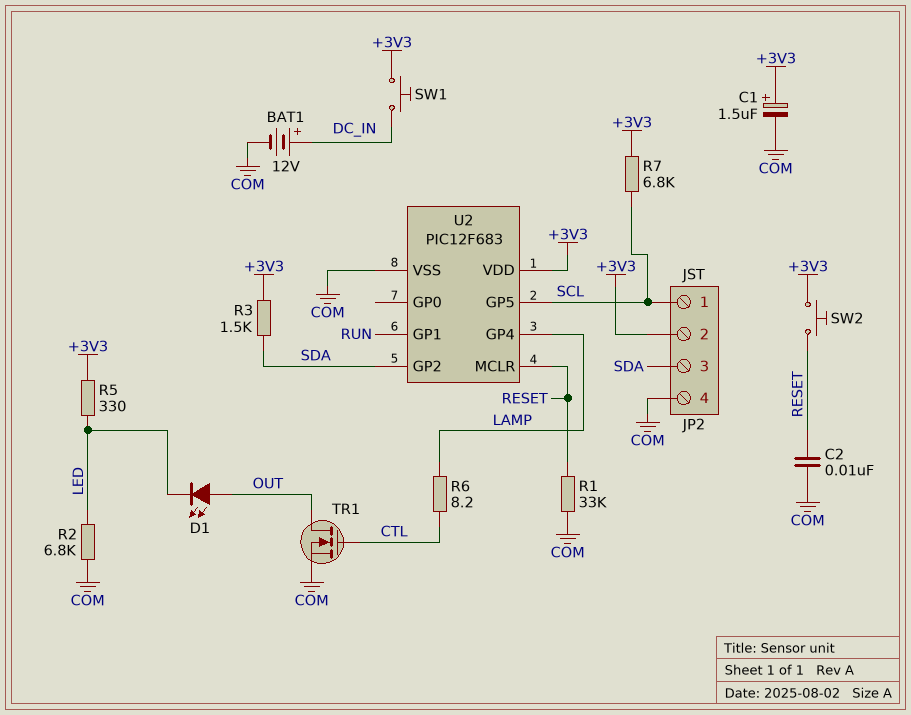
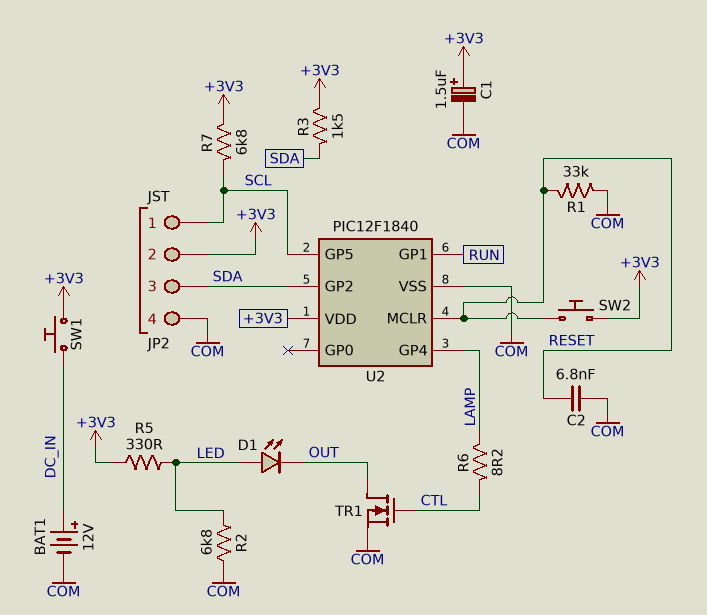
C2: 10nF (COM, RESET) -> 6.8nF (COM, RESET)
D1: LED (A OUT, K LED) -> LED (A LED, K OUT)
U2: PIC12F683 -> PIC12F1840

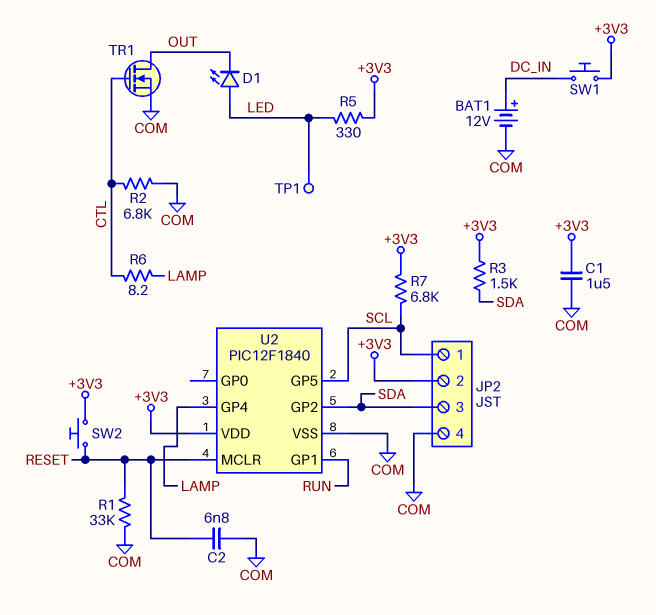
C1: 1.5uF (plus +3V3, minus COM) -> 1.5uF (+3V3, COM)
R2: 6.8k (COM, LED) -> 6.8k (COM, CTL)
TP1: none -> test point (LED)

